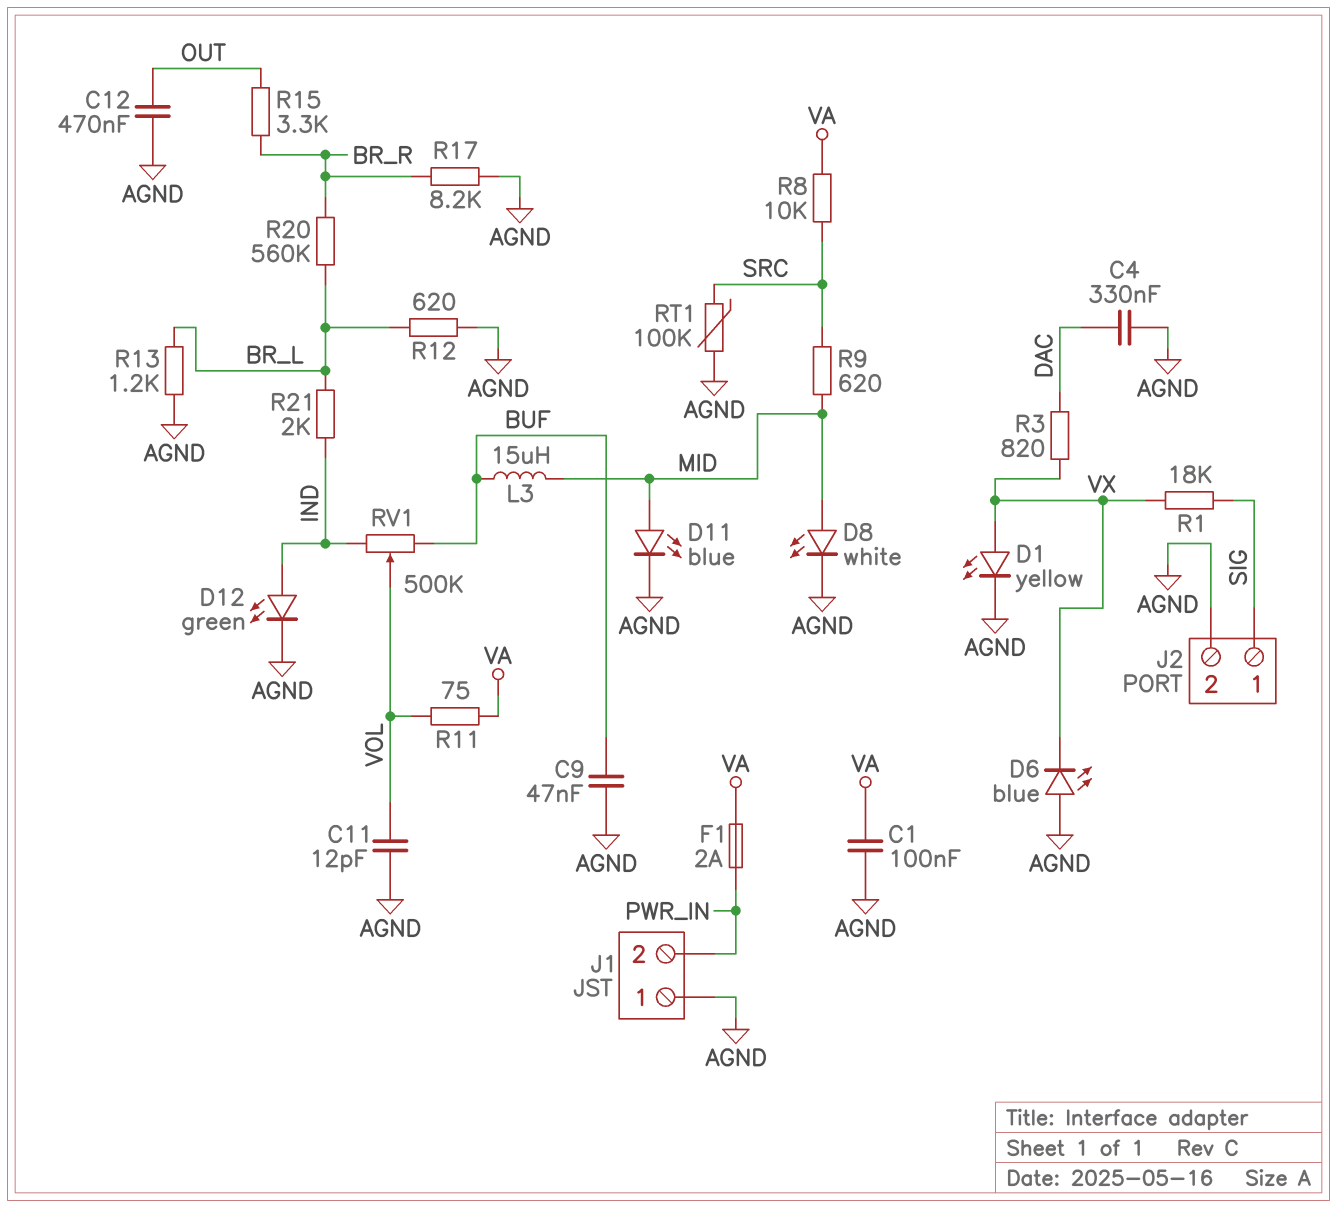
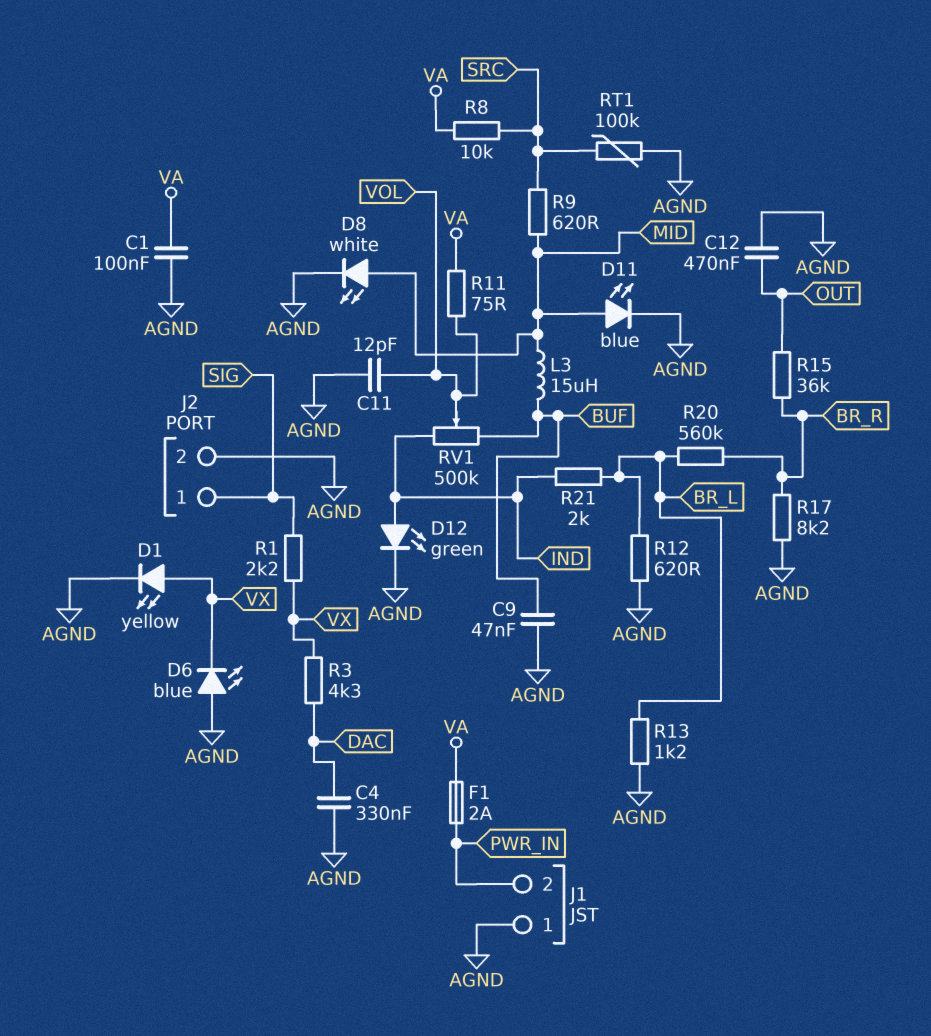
R1: 18k (SIG, VX) -> 2.2k (SIG, VX)
R3: 820 (DAC, VX) -> 4.3k (DAC, VX)
R15: 3.3k (BR_R, OUT) -> 36k (BR_R, OUT)

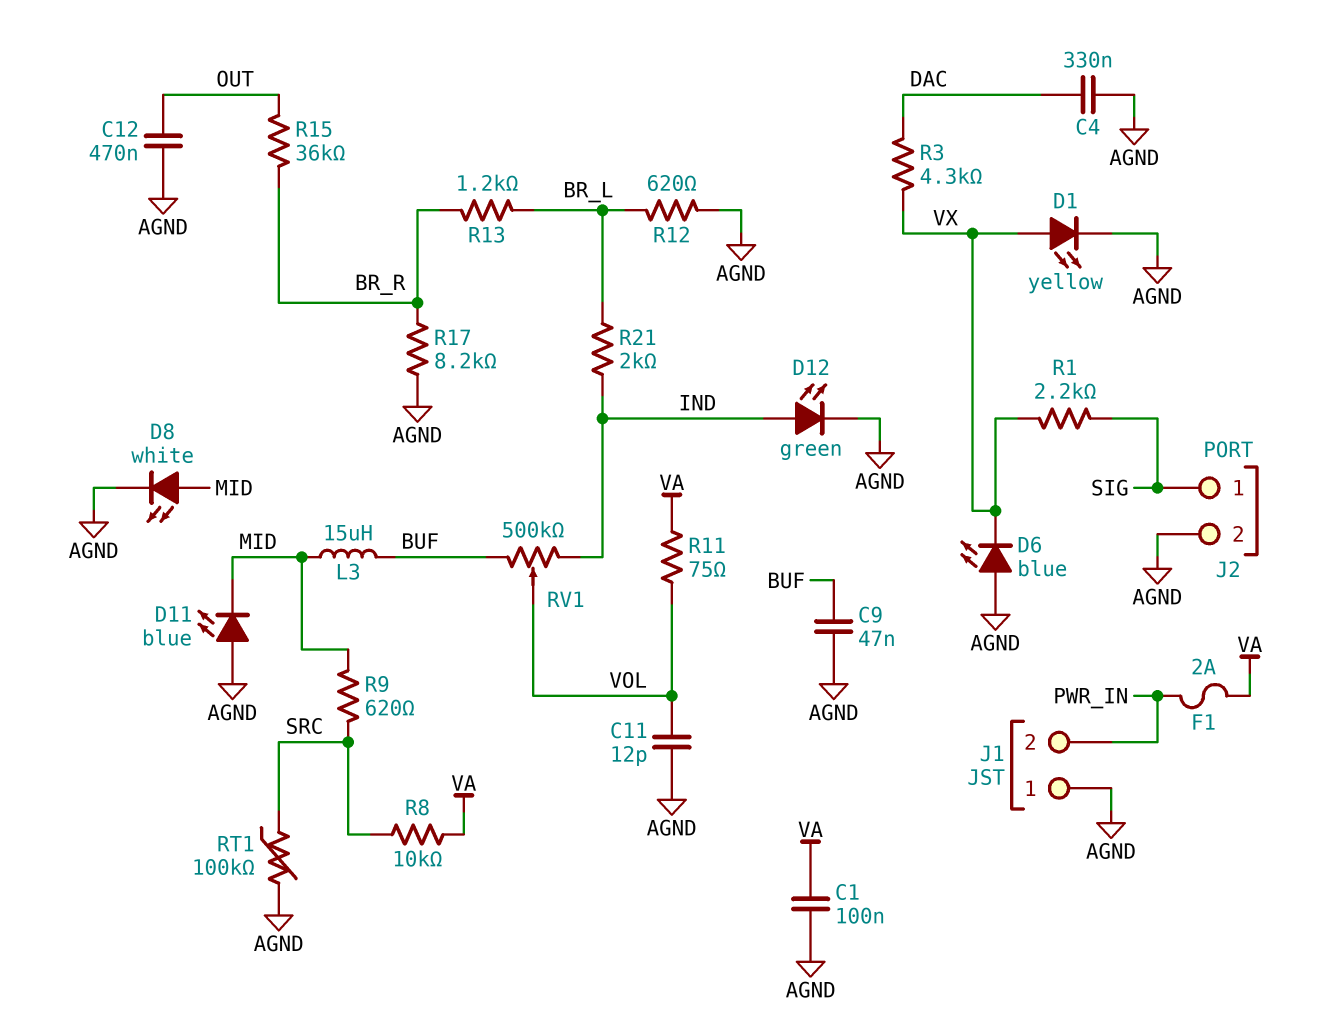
D11: LED blue (A MID, K AGND) -> LED blue (A AGND, K MID)
R13: 1.2k (AGND, BR_L) -> 1.2k (BR_L, BR_R)
R20: 560k (BR_L, BR_R) -> none

